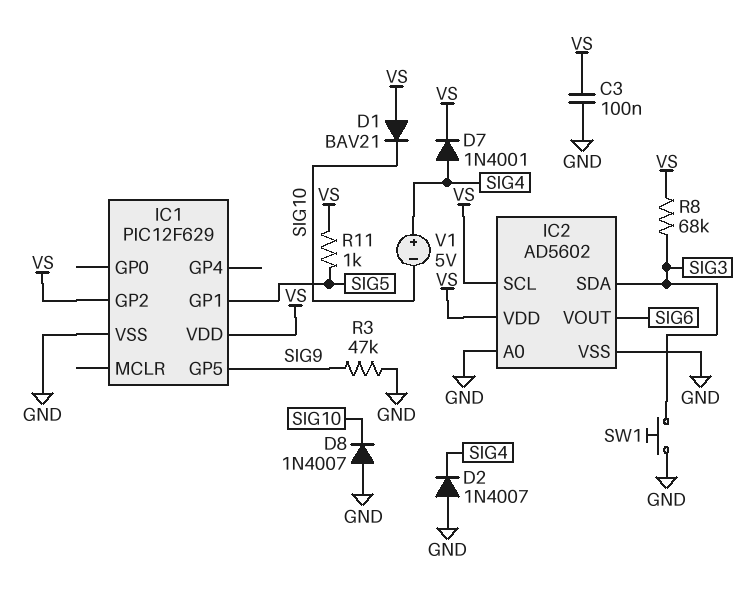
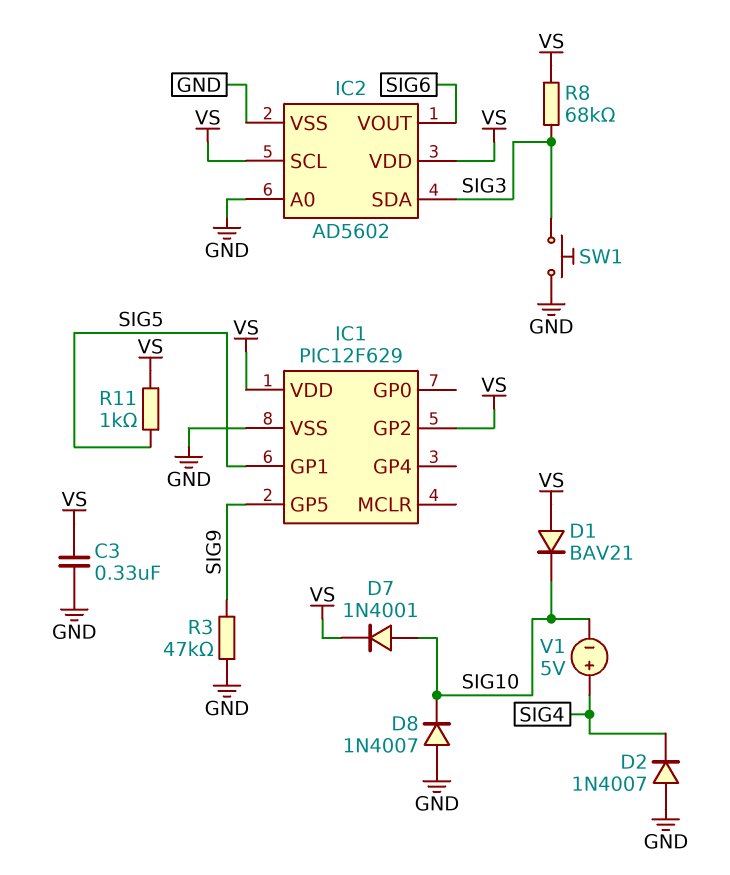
C3: 100nF (GND, VS) -> 330nF (GND, VS)
D7: diode 1N4001 (A SIG4, K VS) -> diode 1N4001 (A SIG10, K VS)

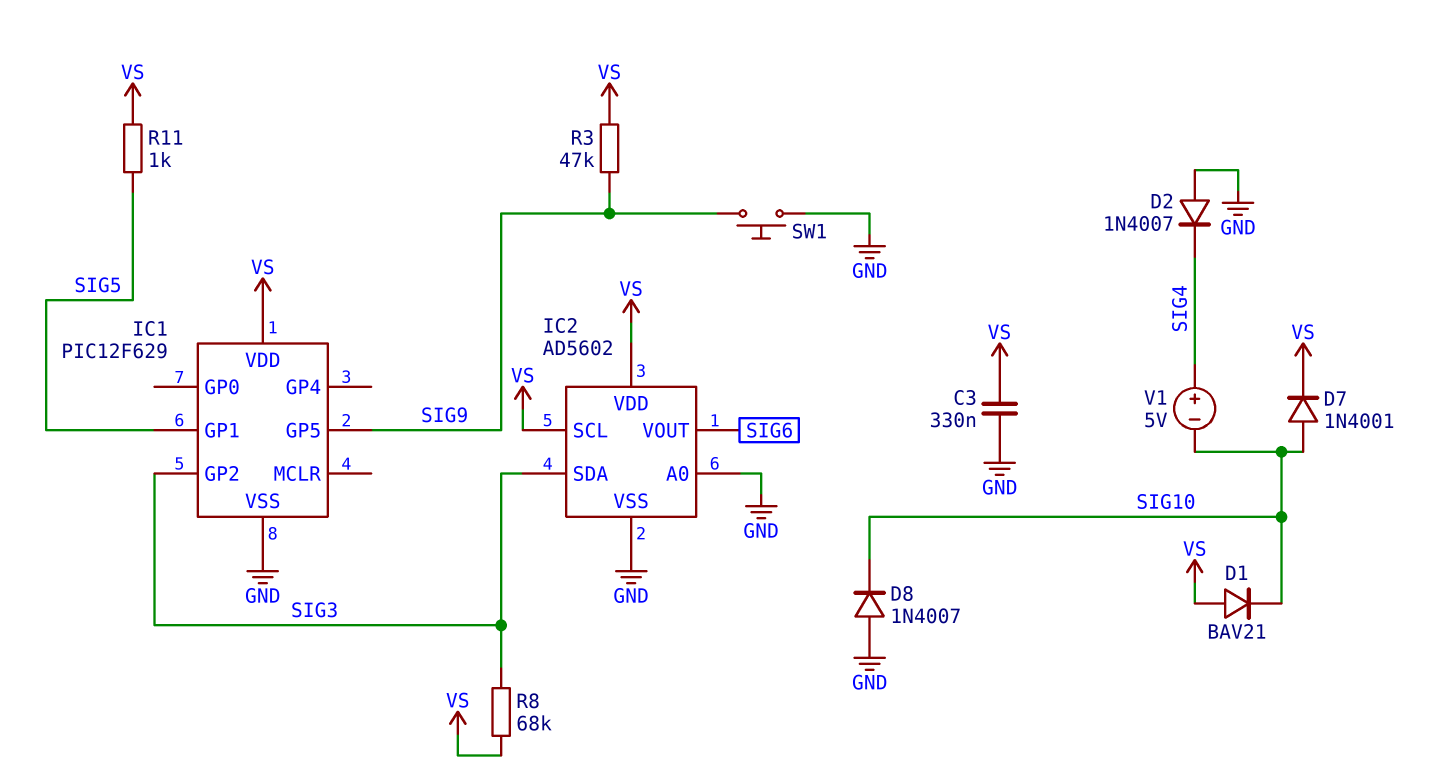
IC1 pin GP2: VS -> SIG3
R3: 47k (GND, SIG9) -> 47k (SIG9, VS)
SW1: button (GND, SIG3) -> button (GND, SIG9)

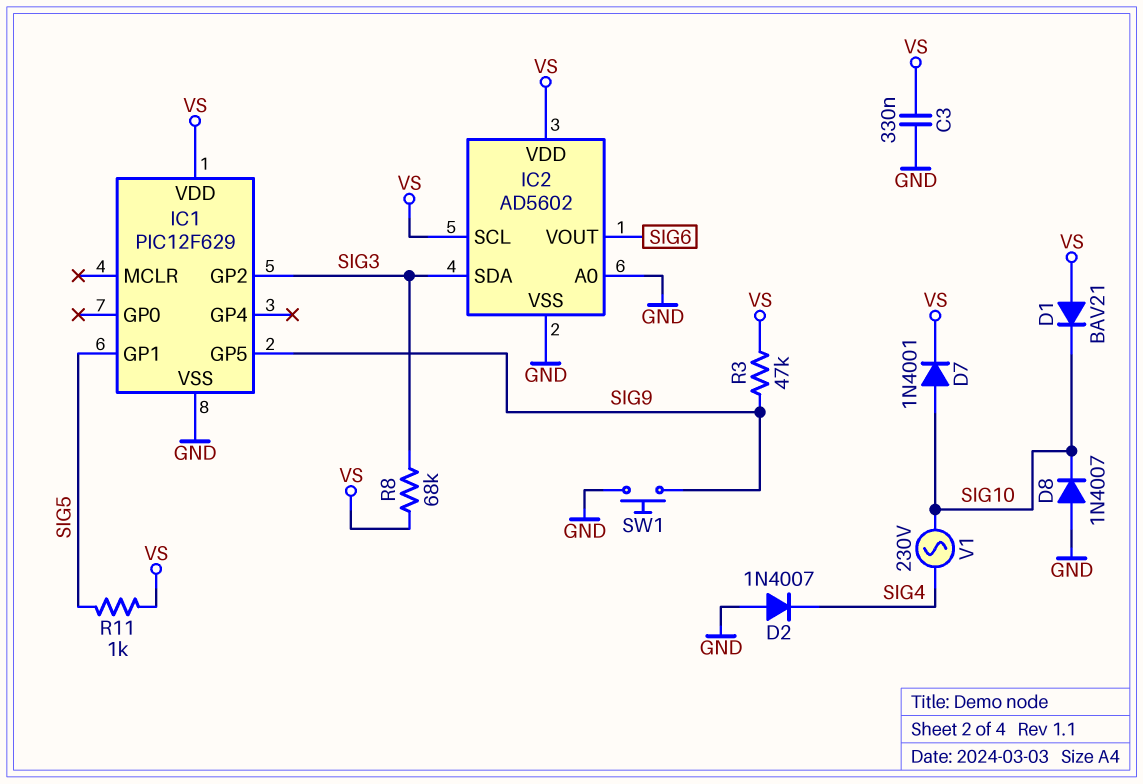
V1: 5V (plus SIG4, minus SIG10) -> AC 230V (SIG4, SIG10)

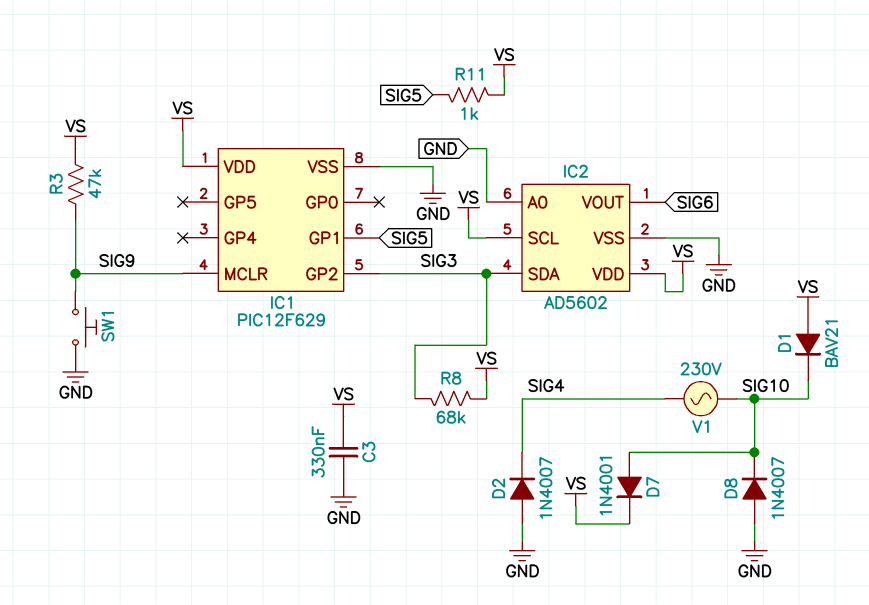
IC1 pin GP5: SIG9 -> none
IC1 pin MCLR: none -> SIG9

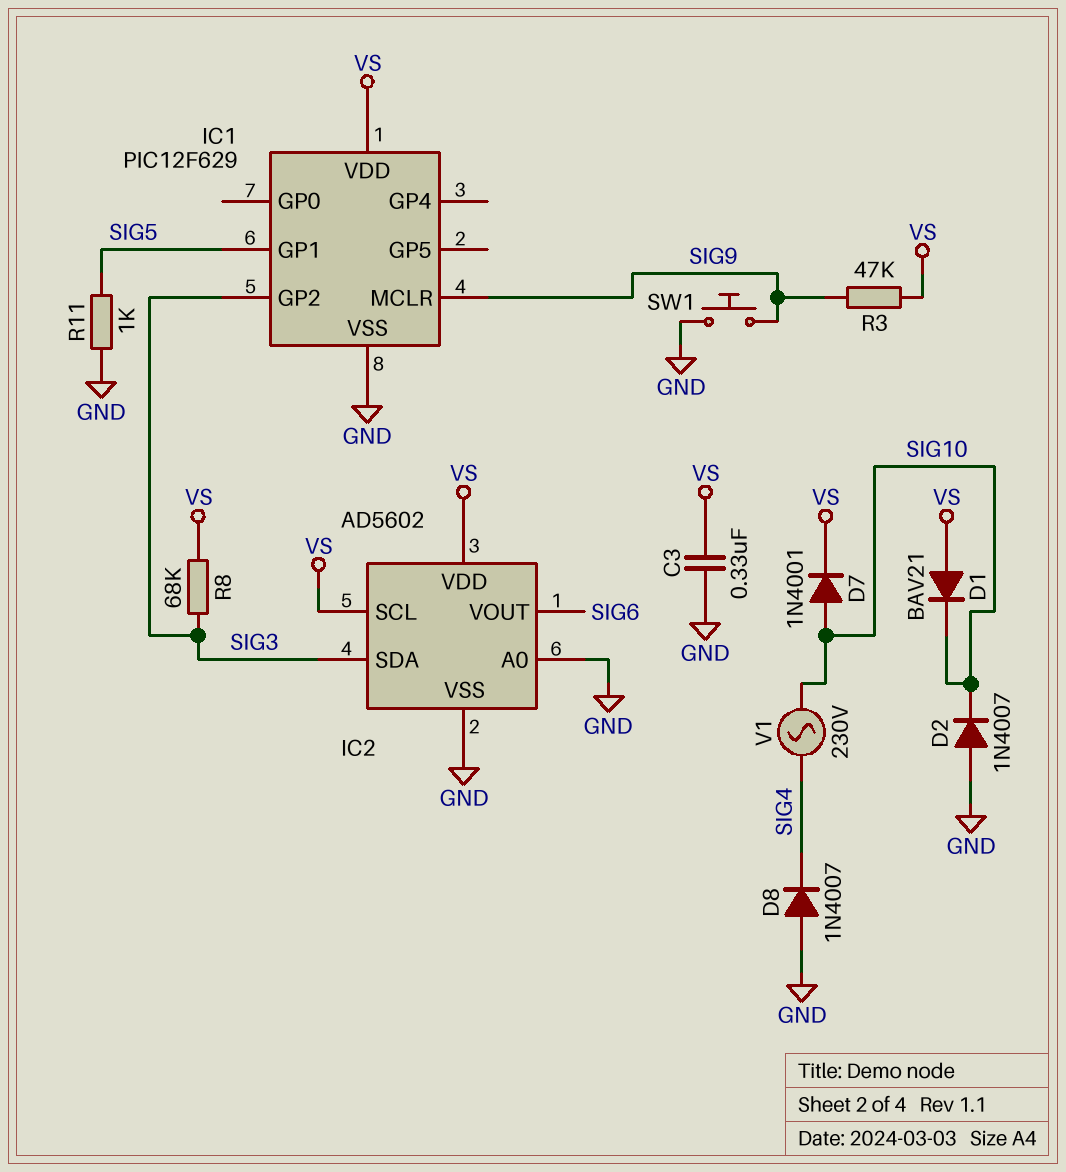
D2: diode 1N4007 (A GND, K SIG4) -> diode 1N4007 (A GND, K SIG10)
D8: diode 1N4007 (A GND, K SIG10) -> diode 1N4007 (A GND, K SIG4)
R11: 1k (SIG5, VS) -> 1k (GND, SIG5)

